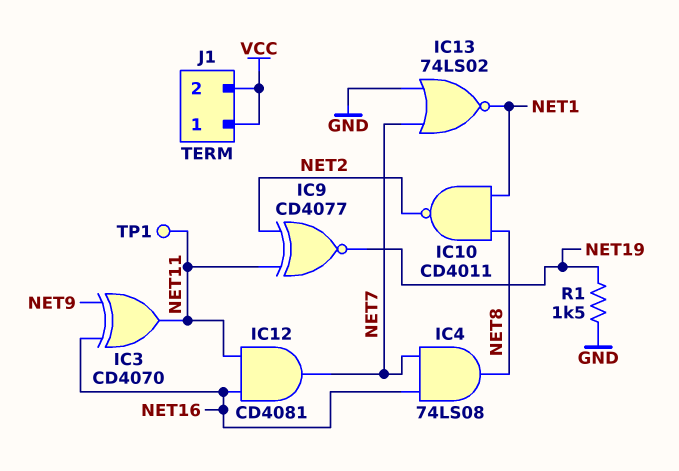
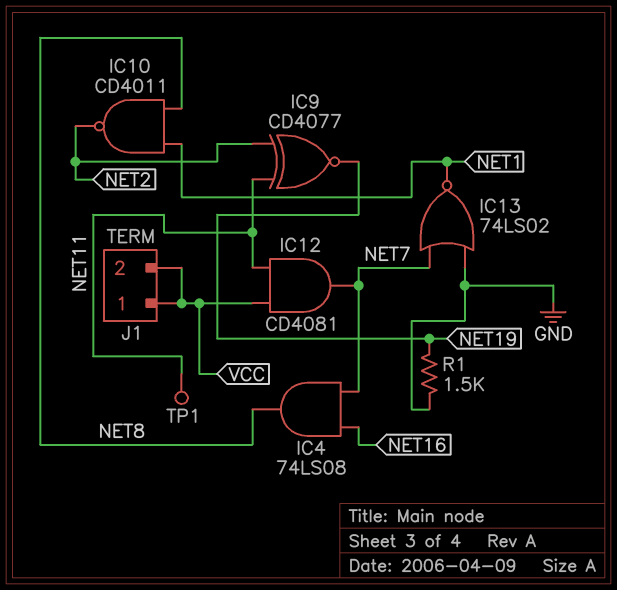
IC3: XOR CD4070 (in NET9, in NET16, out NET11) -> none
IC12: AND CD4081 (in NET11, in NET16, out NET7) -> AND CD4081 (in NET11, in VCC, out NET7)

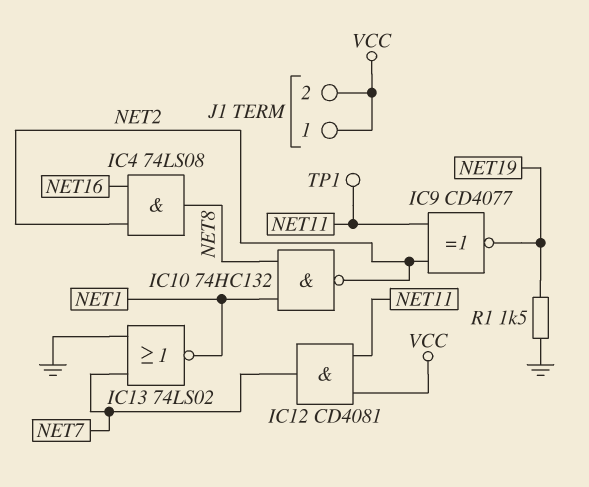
IC4: AND 74LS08 (in NET7, in NET16, out NET8) -> AND 74LS08 (in NET2, in NET16, out NET8)
IC10: NAND CD4011 (in NET1, in NET8, out NET2) -> NAND 74HC132 (in NET1, in NET8, out NET2)

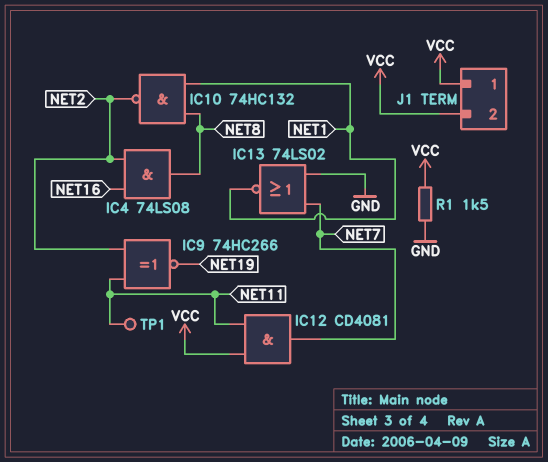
IC9: XNOR CD4077 (in NET2, in NET11, out NET19) -> XNOR 74HC266 (in NET2, in NET11, out NET19)
R1: 1.5k (GND, NET19) -> 1.5k (GND, VCC)

